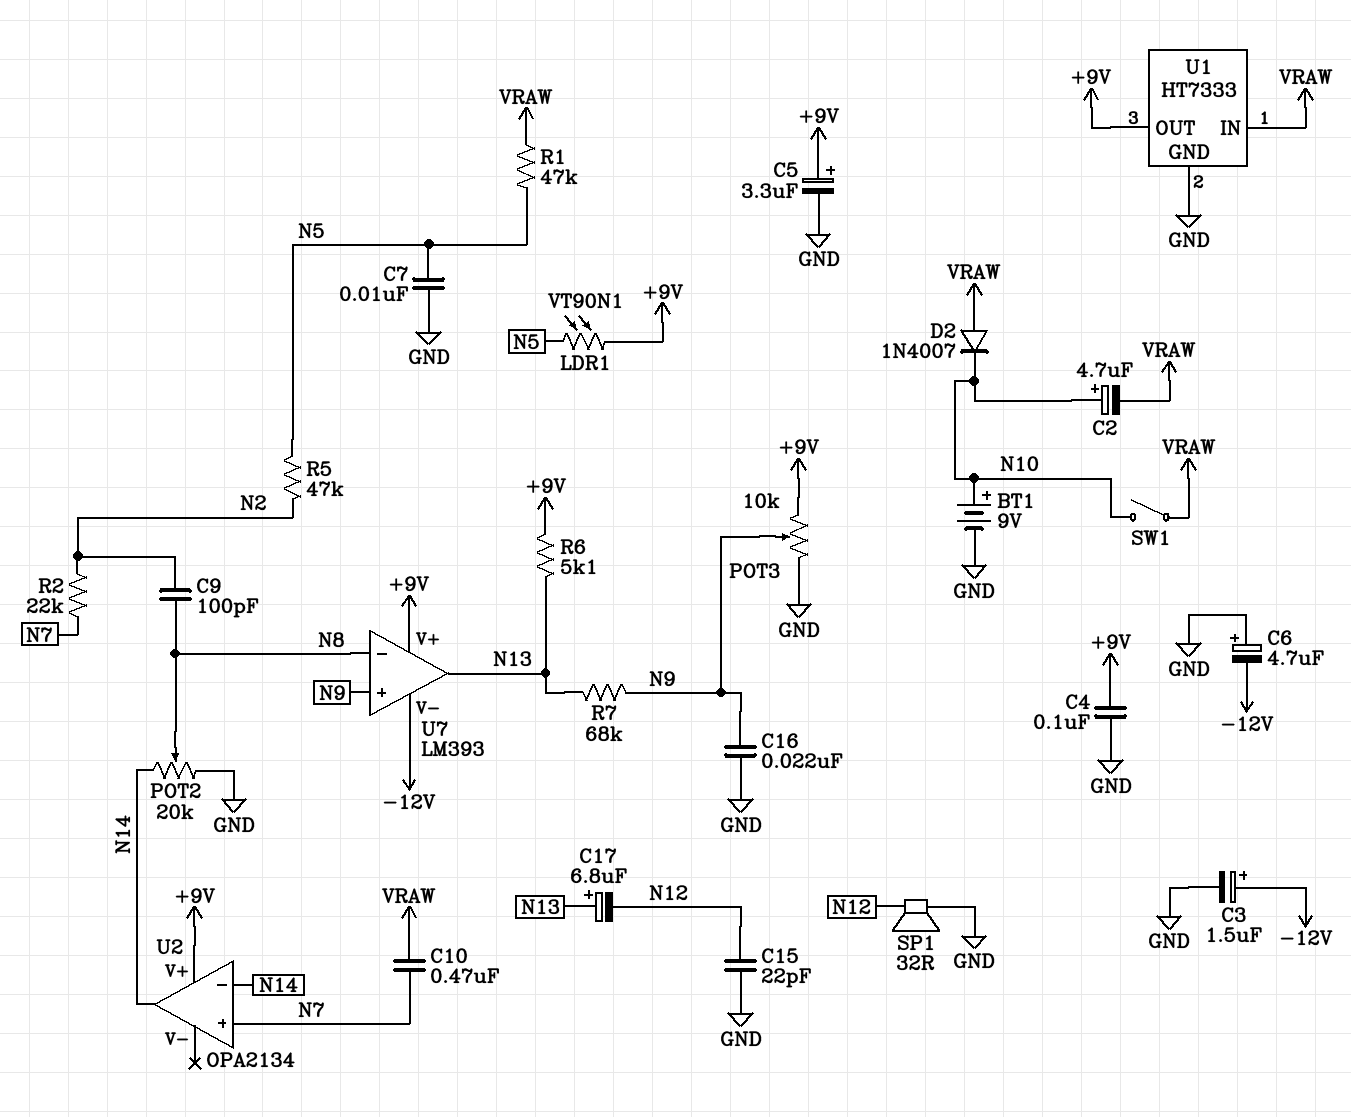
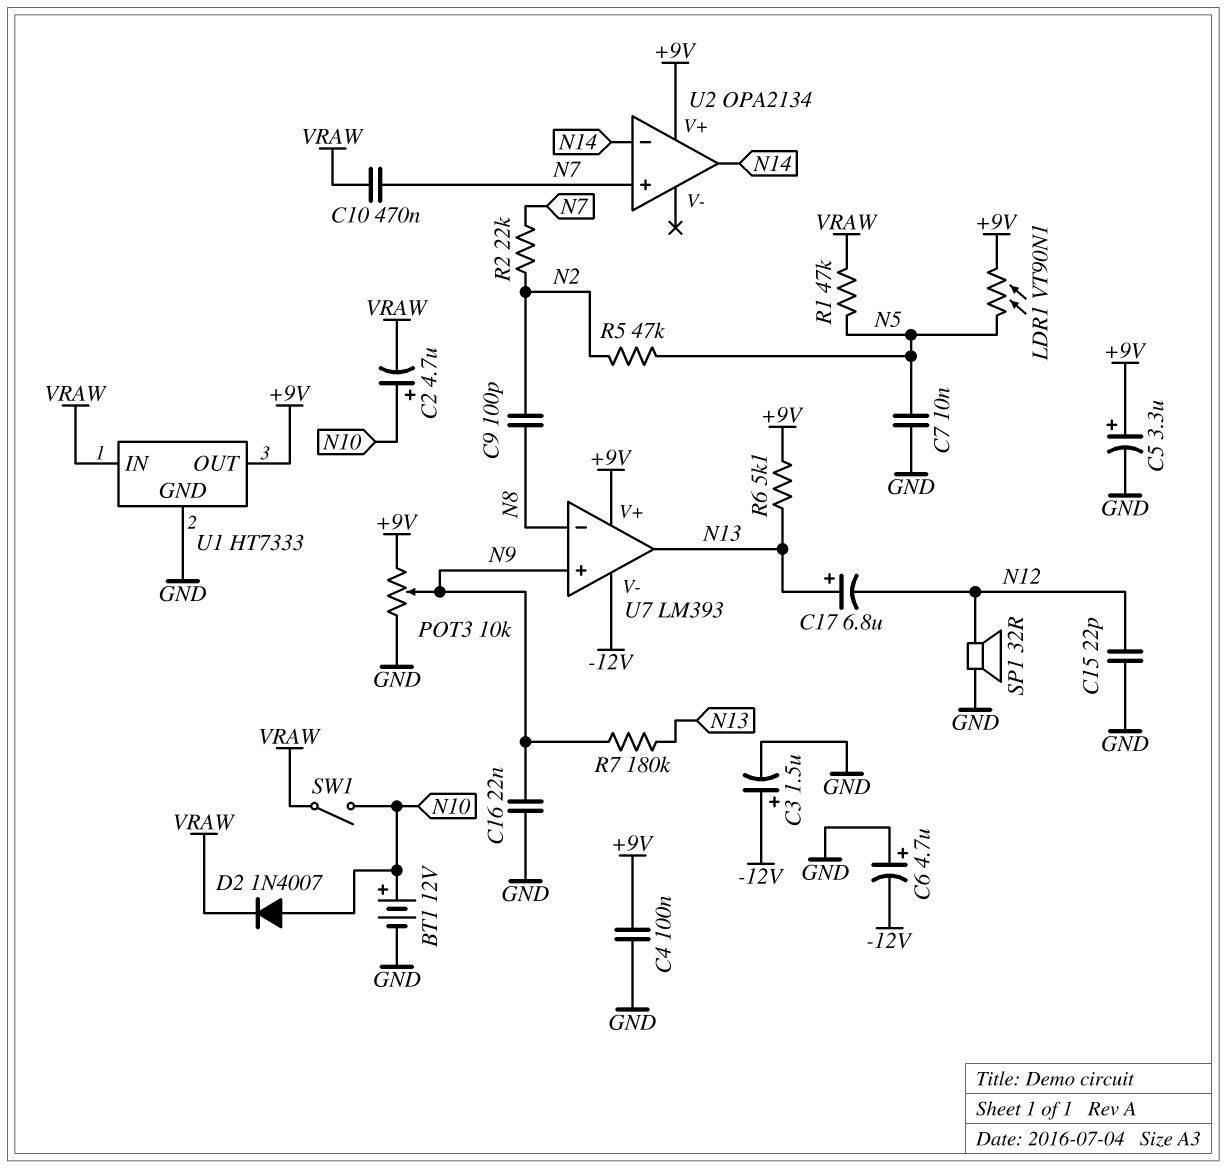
BT1: 9V (plus N10, minus GND) -> 12V (plus N10, minus GND)
D2: diode 1N4007 (A VRAW, K N10) -> diode 1N4007 (A N10, K VRAW)
POT2: 20k (GND, N14, wiper N8) -> none
R7: 68k (N9, N13) -> 180k (N9, N13)

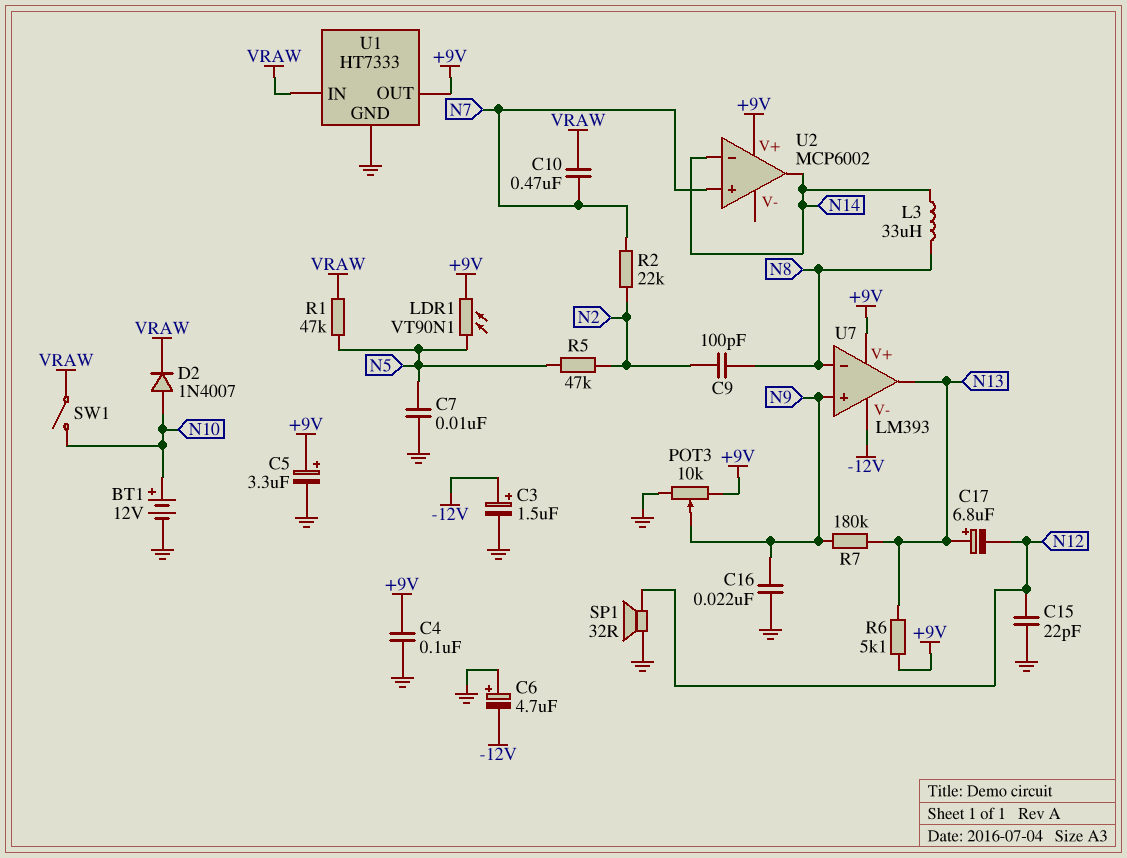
C2: 4.7uF (plus N10, minus VRAW) -> none
L3: none -> 33uH (N8, N14)
U2: OPA2134 -> MCP6002

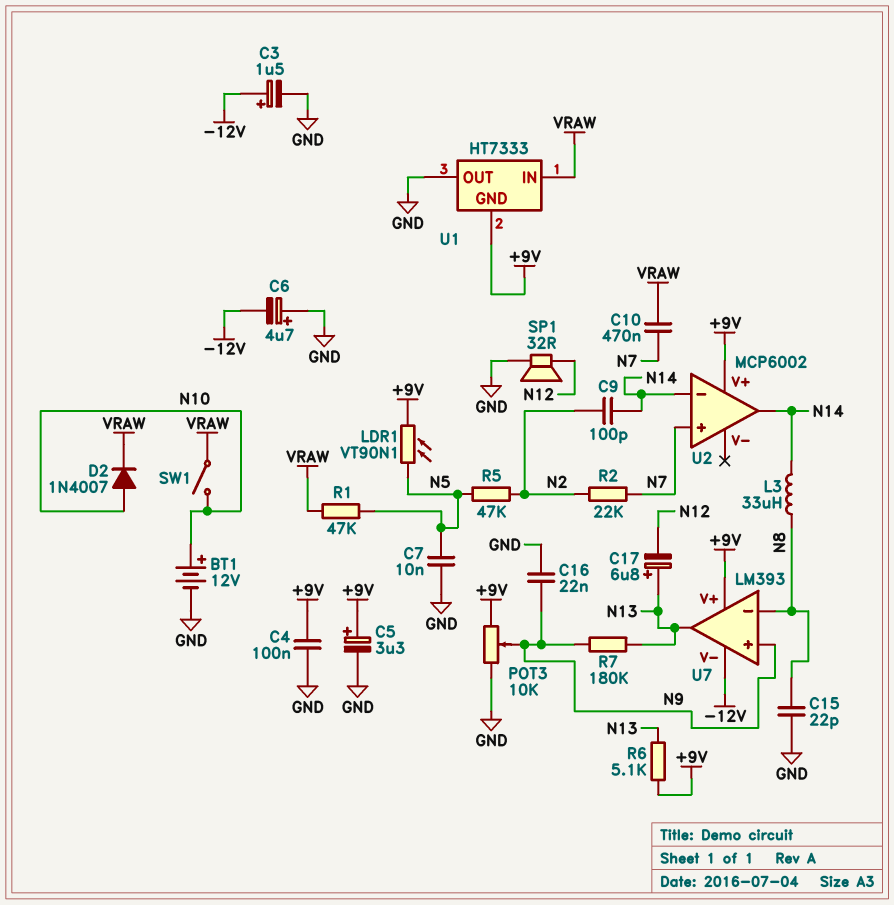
C9: 100pF (N2, N8) -> 100pF (N2, N14)
C15: 22pF (GND, N12) -> 22pF (GND, N8)
U1 pin GND: GND -> +9V
U1 pin OUT: +9V -> GND

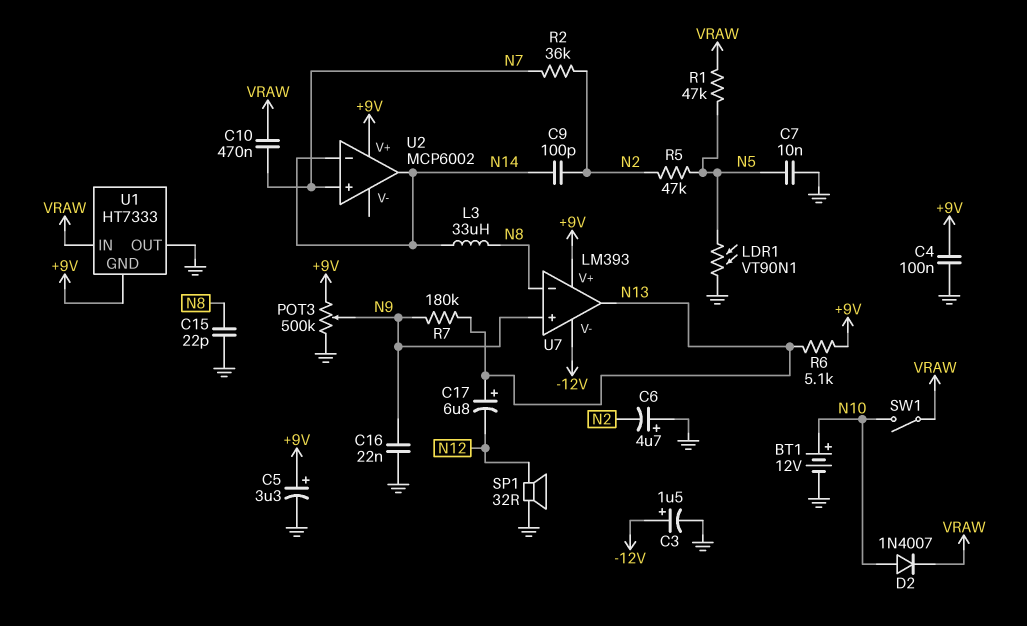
C6: 4.7uF (plus GND, minus -12V) -> 4.7uF (plus GND, minus N2)
LDR1: VT90N1 (+9V, N5) -> VT90N1 (GND, N5)
POT3: 10k (+9V, GND, wiper N9) -> 500k (+9V, GND, wiper N9)
R2: 22k (N2, N7) -> 36k (N2, N7)

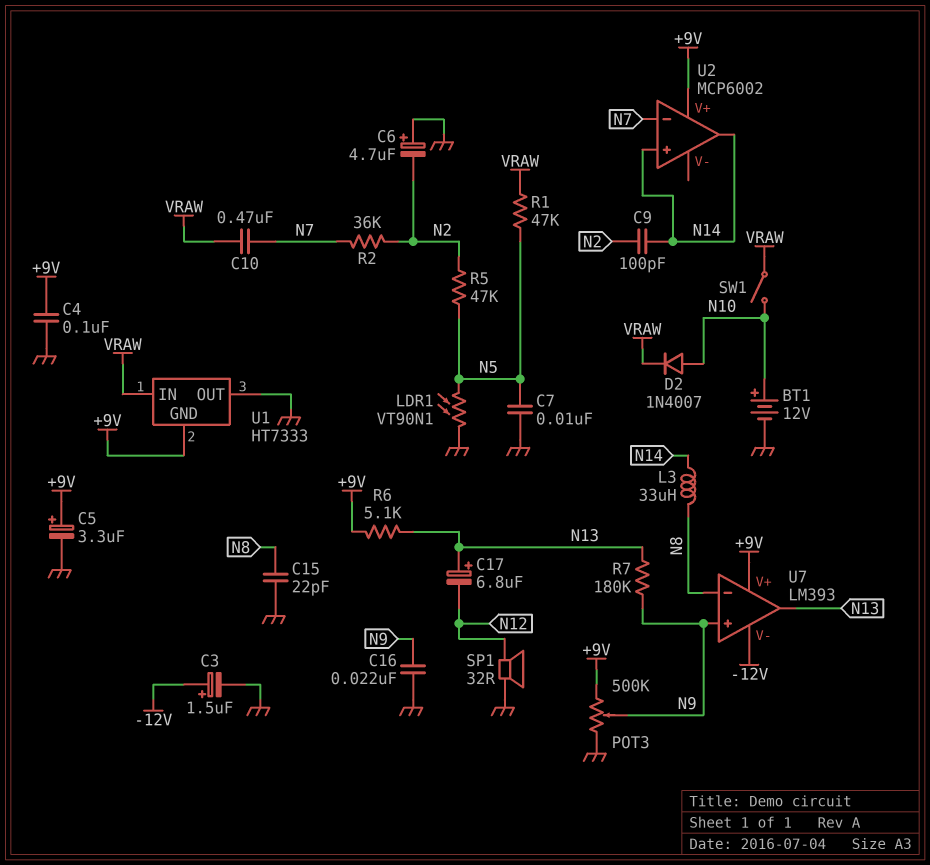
U2 pin in+: N7 -> N14
U2 pin in-: N14 -> N7

